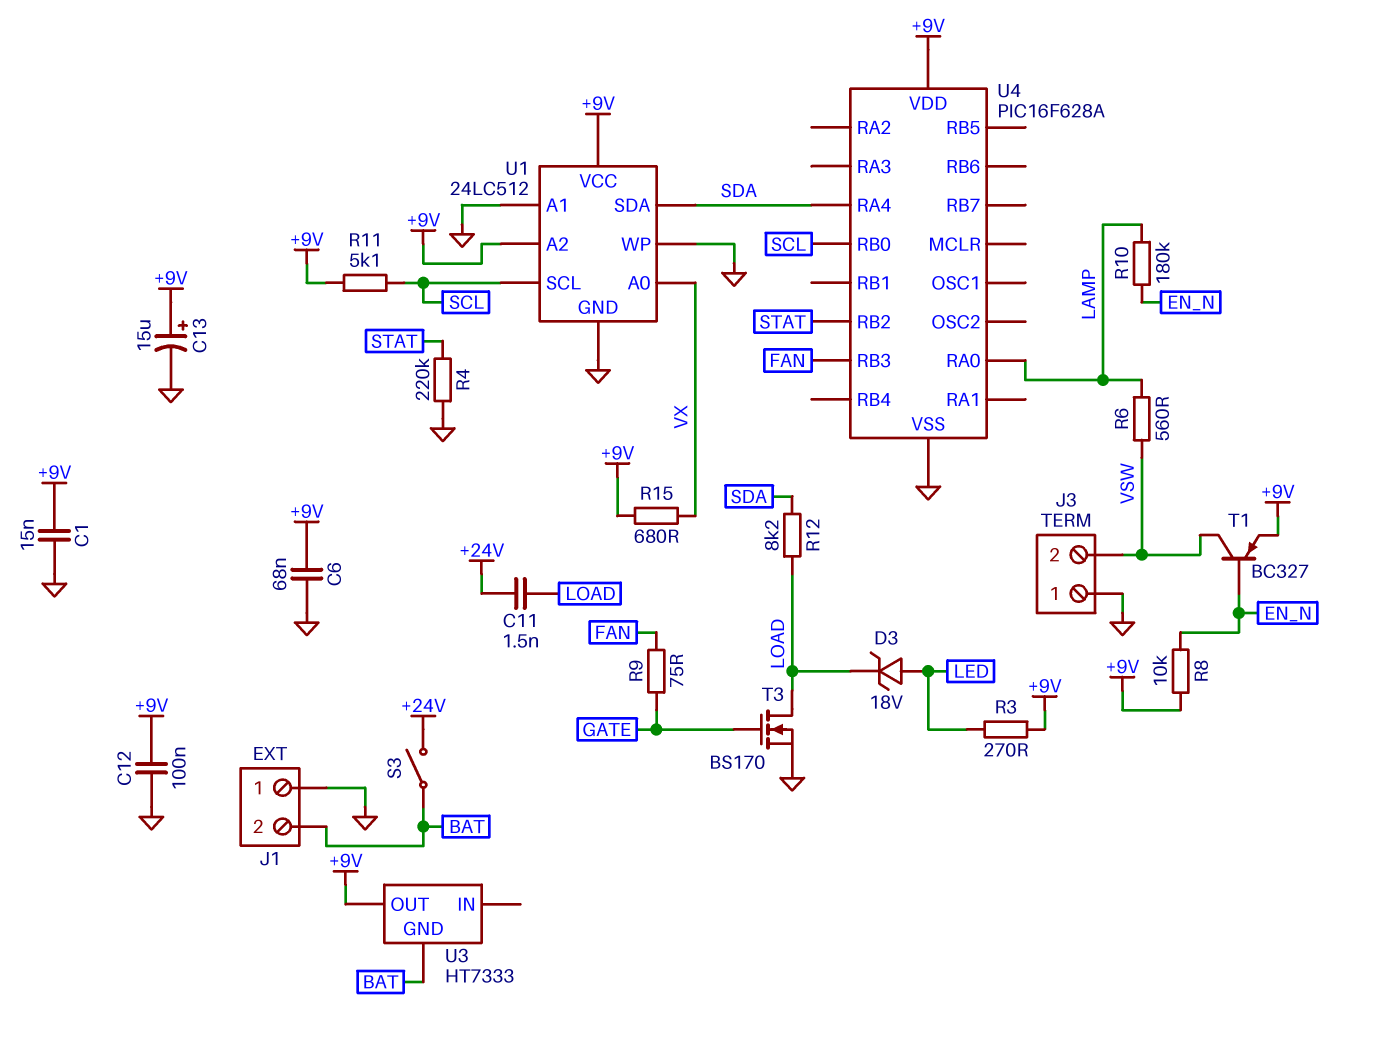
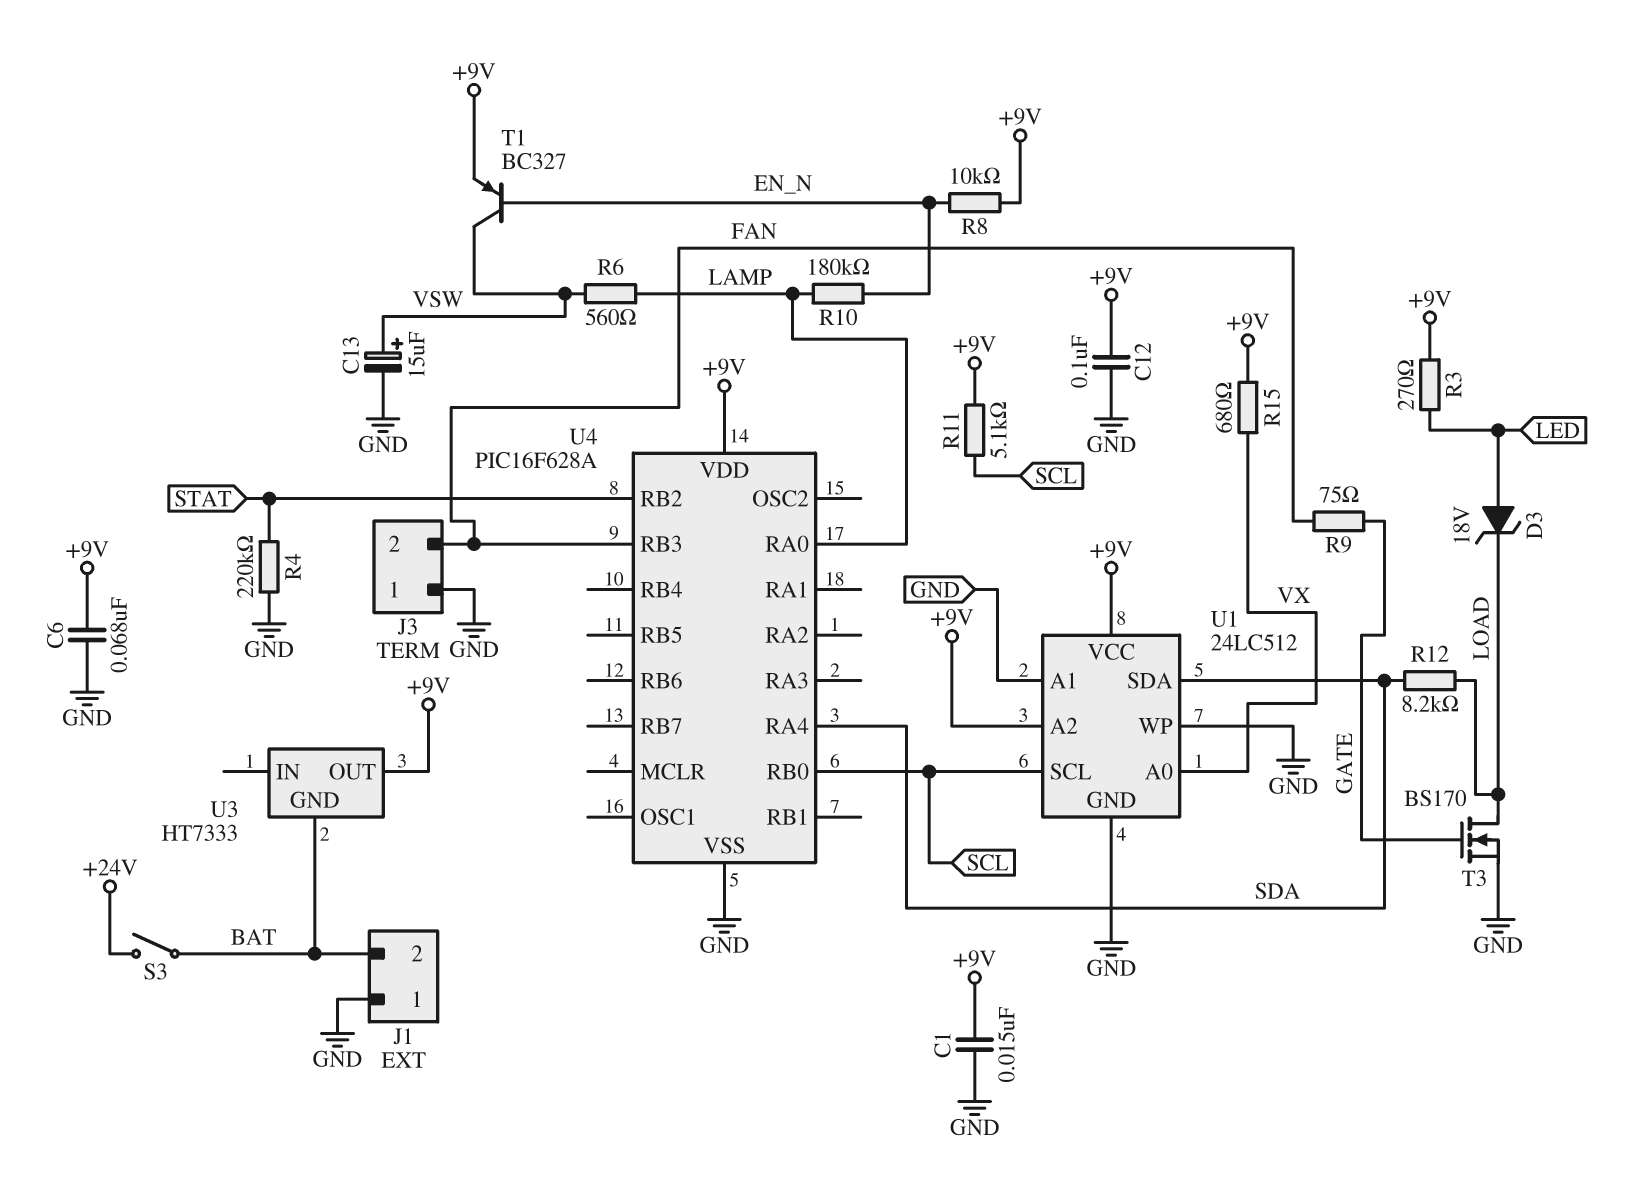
C11: 1.5nF (+24V, LOAD) -> none
C13: 15uF (plus +9V, minus GND) -> 15uF (plus VSW, minus GND)
J3 pin 2: VSW -> FAN

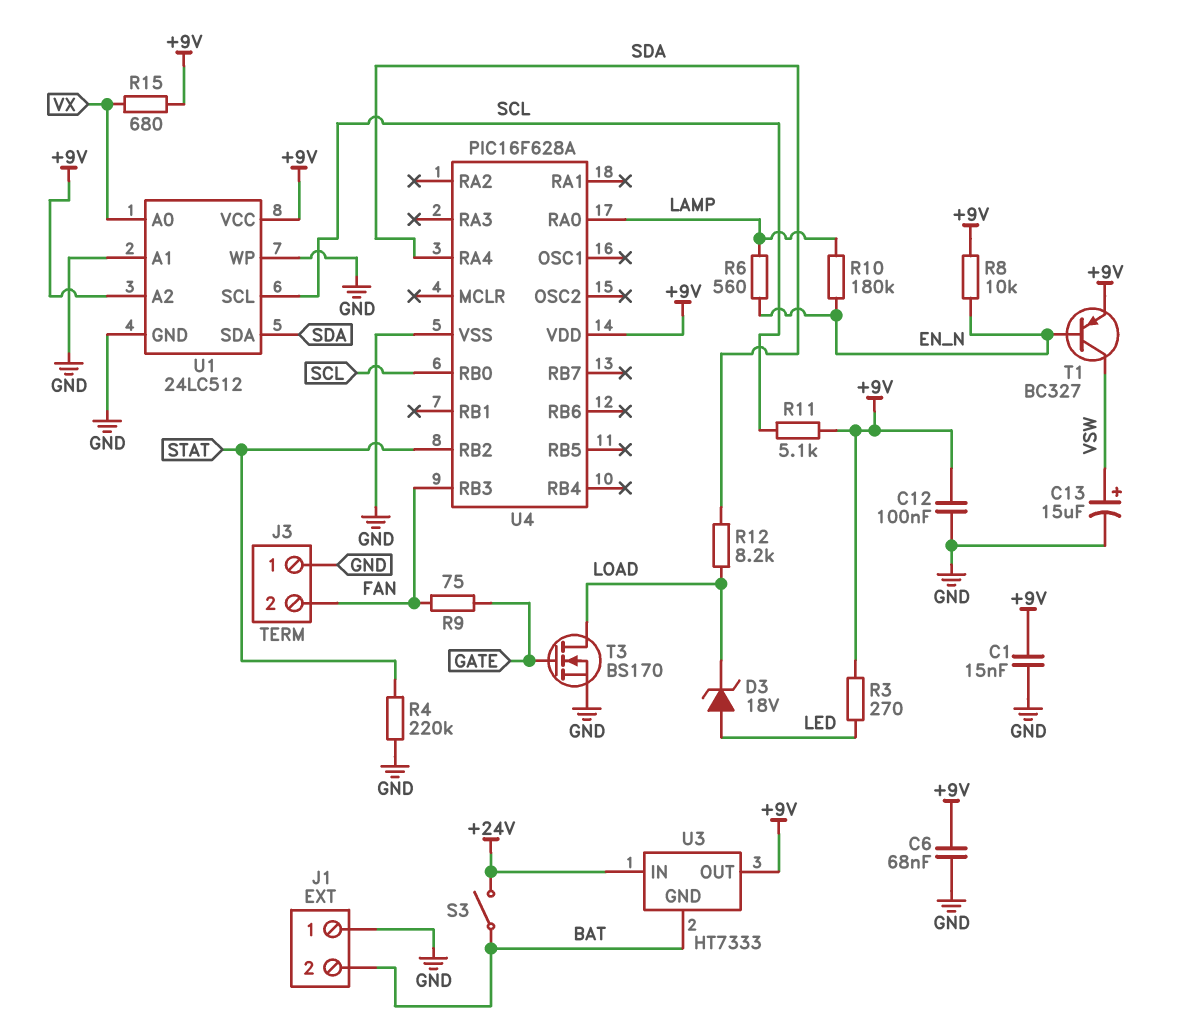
R6: 560 (LAMP, VSW) -> 560 (EN_N, LAMP)
U3 pin IN: none -> +24V

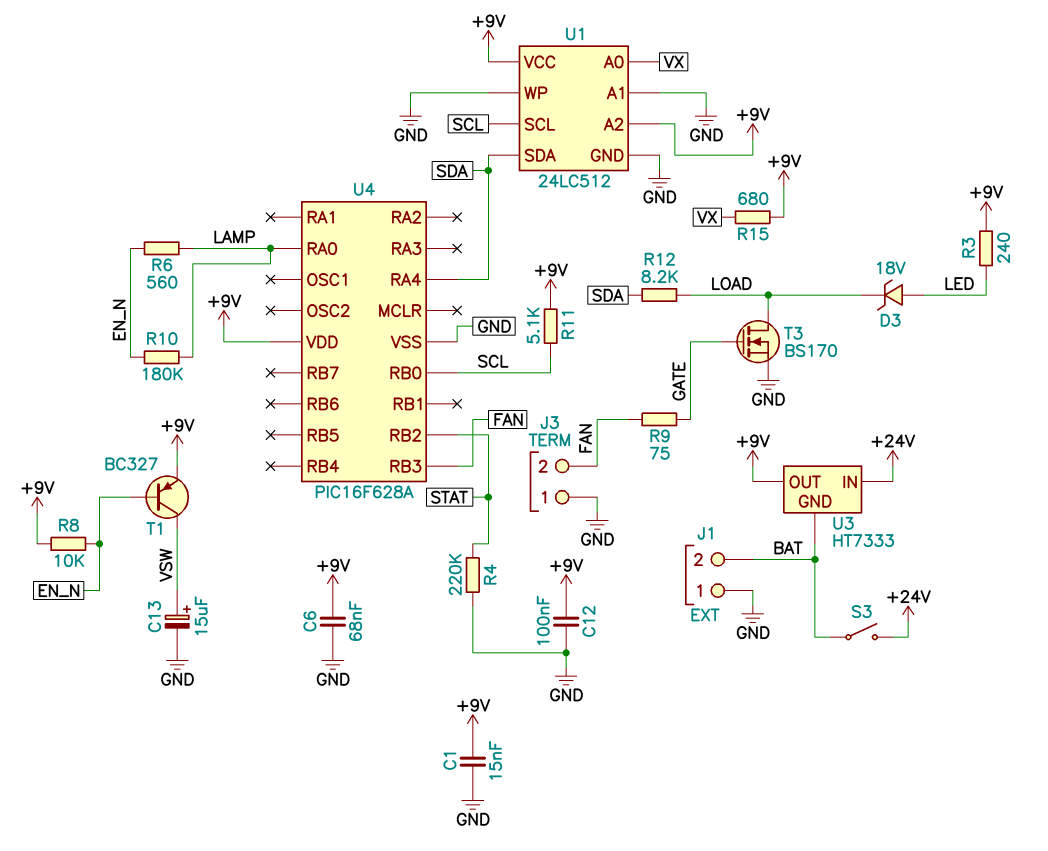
R3: 270 (+9V, LED) -> 240 (+9V, LED)

